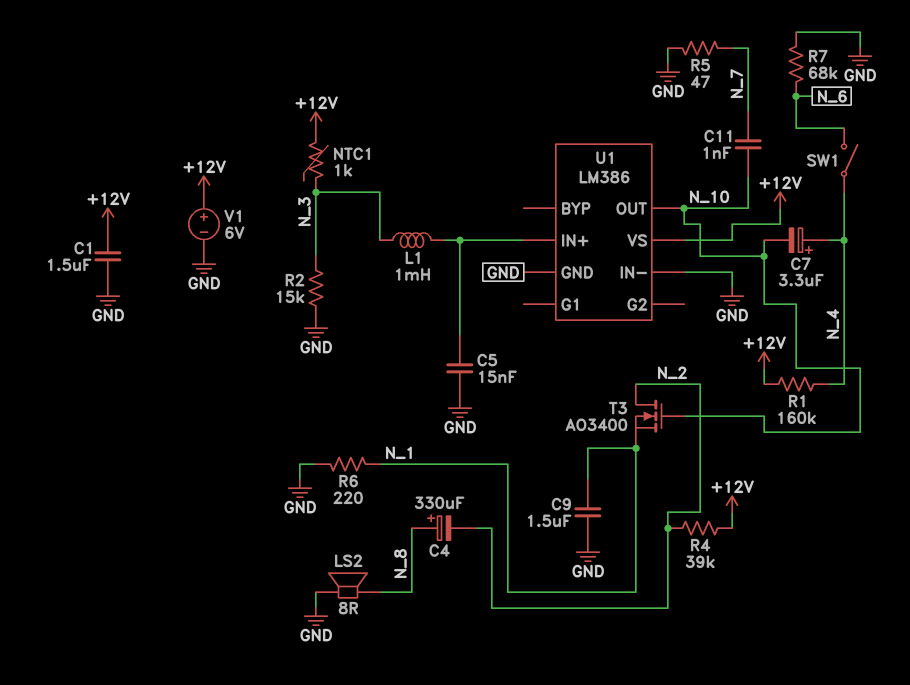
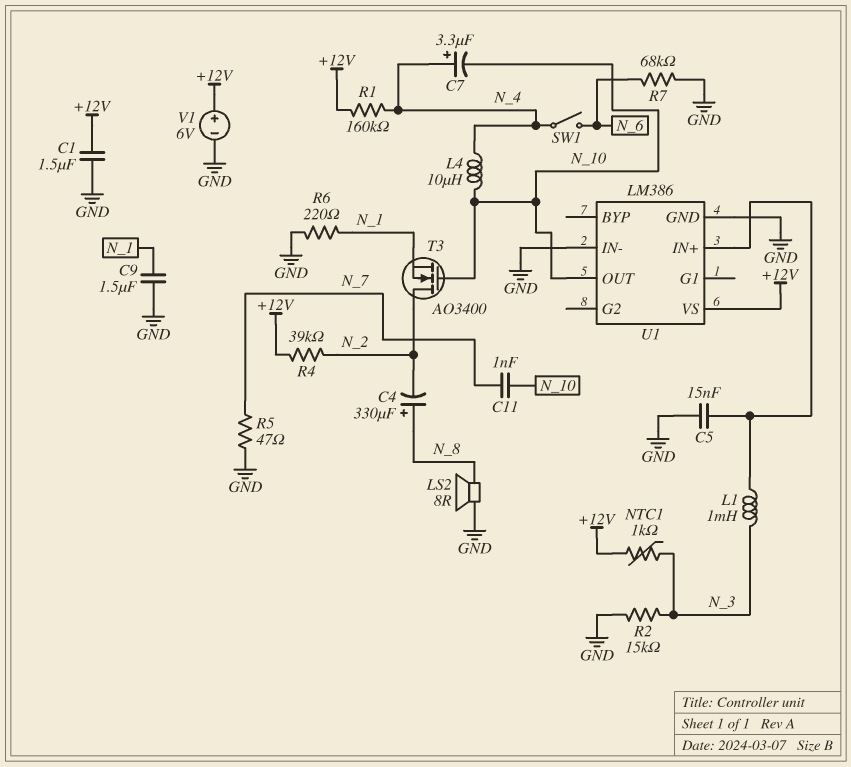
L4: none -> 10uH (N_4, N_10)

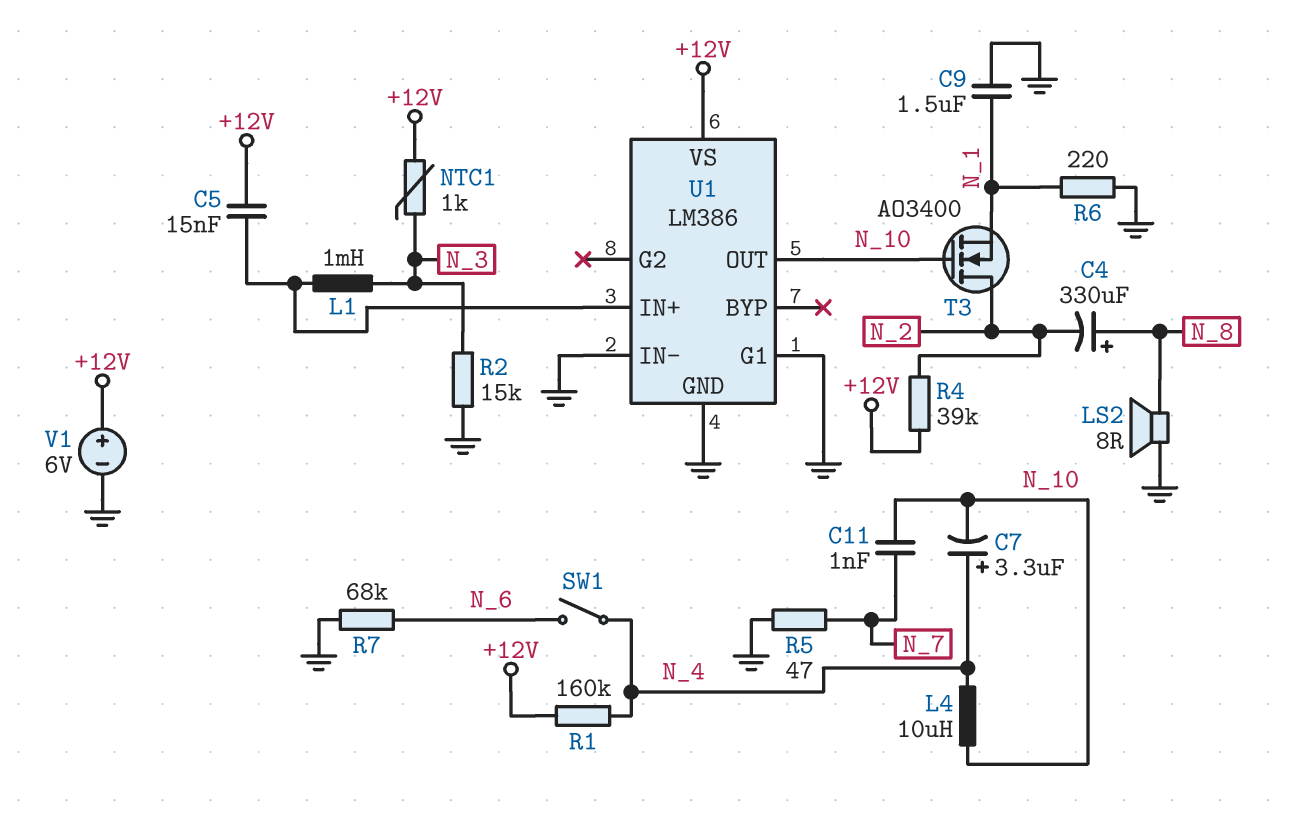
C1: 1.5uF (+12V, GND) -> none
C5: 15nF (GND, U1/IN+) -> 15nF (+12V, U1/IN+)
U1 pin G1: none -> GND

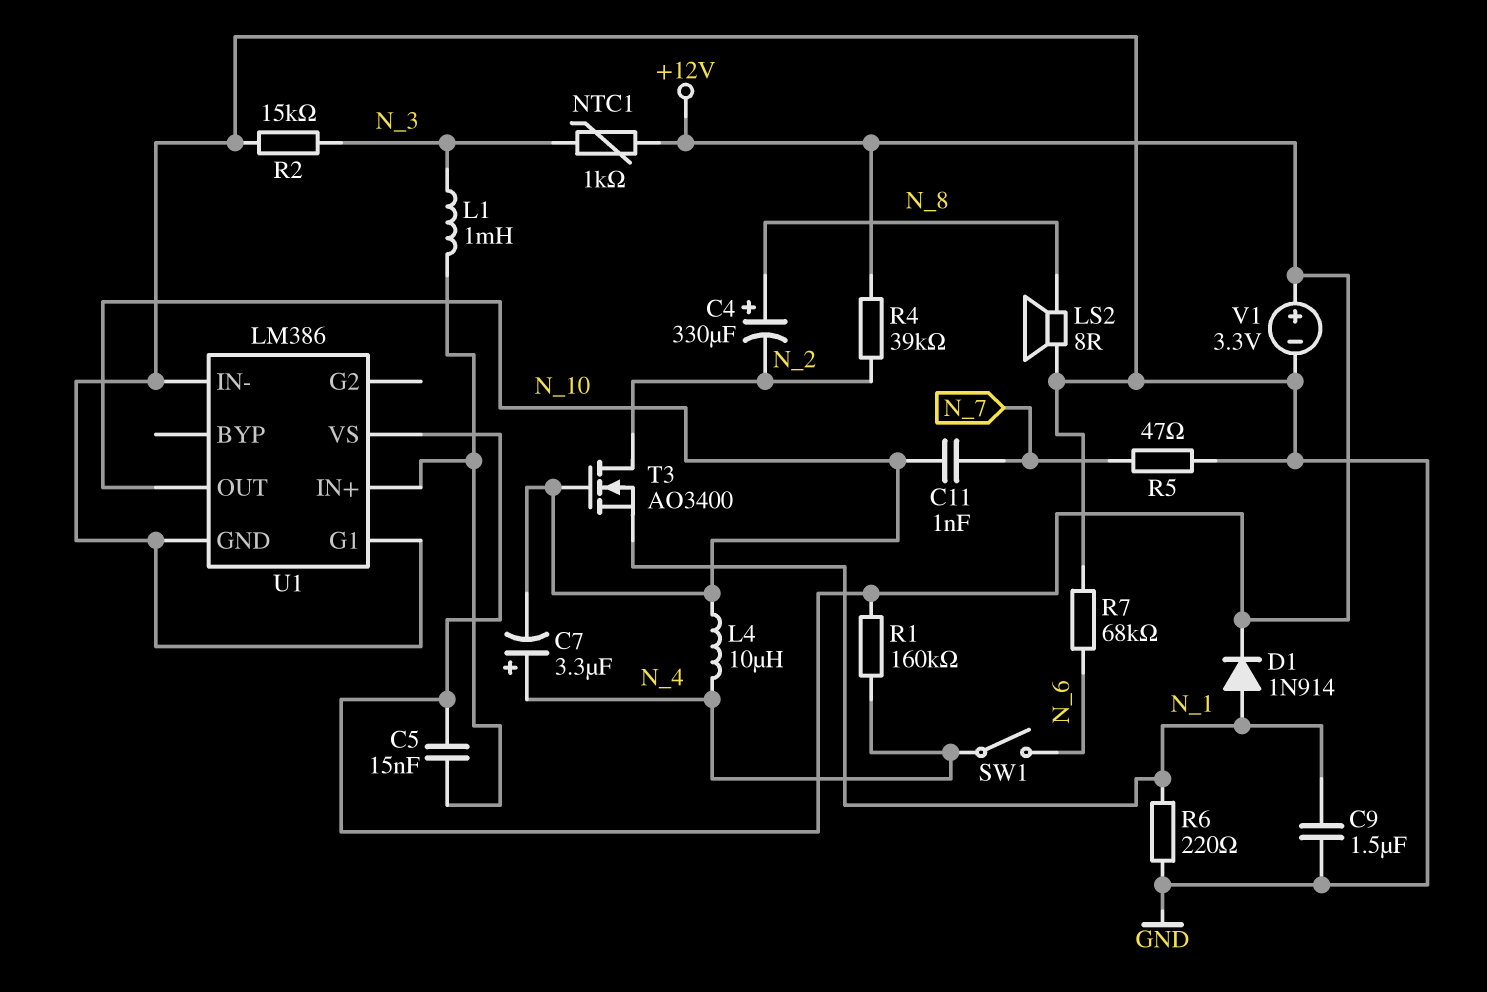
D1: none -> diode 1N914 (A N_1, K +12V)
V1: 6V (plus +12V, minus GND) -> 3.3V (plus +12V, minus GND)

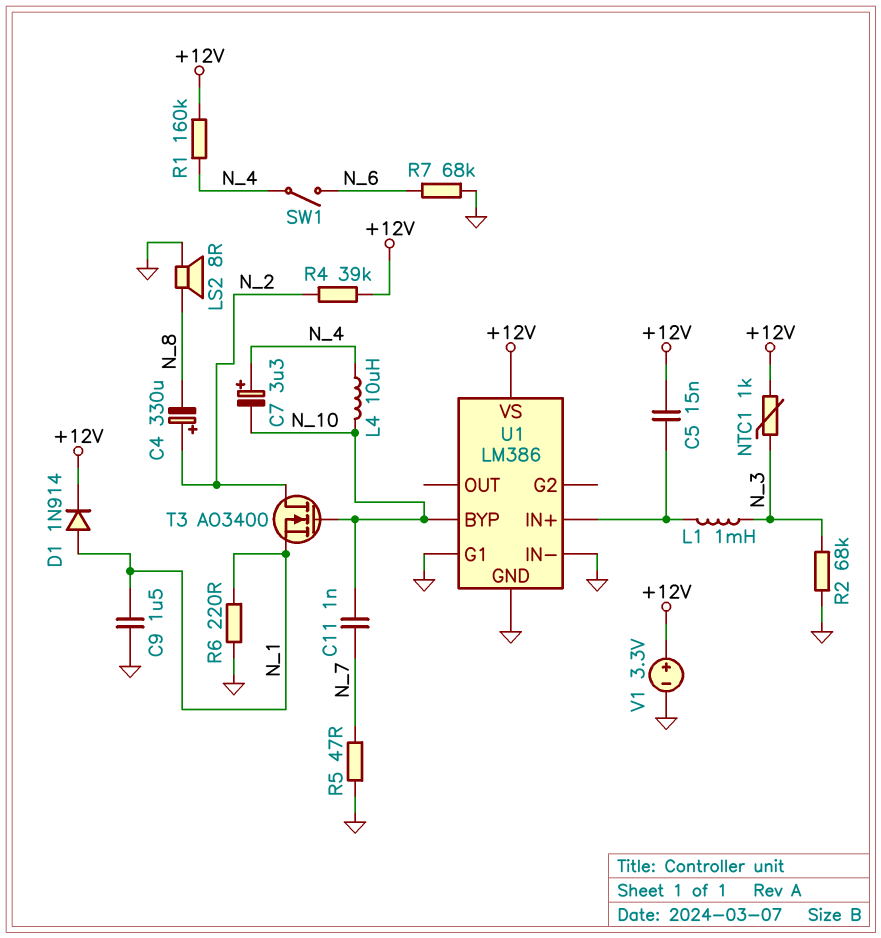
C4: 330uF (plus N_8, minus N_2) -> 330uF (plus N_2, minus N_8)
R2: 15k (GND, N_3) -> 68k (GND, N_3)
U1 pin BYP: none -> N_10
U1 pin OUT: N_10 -> none

